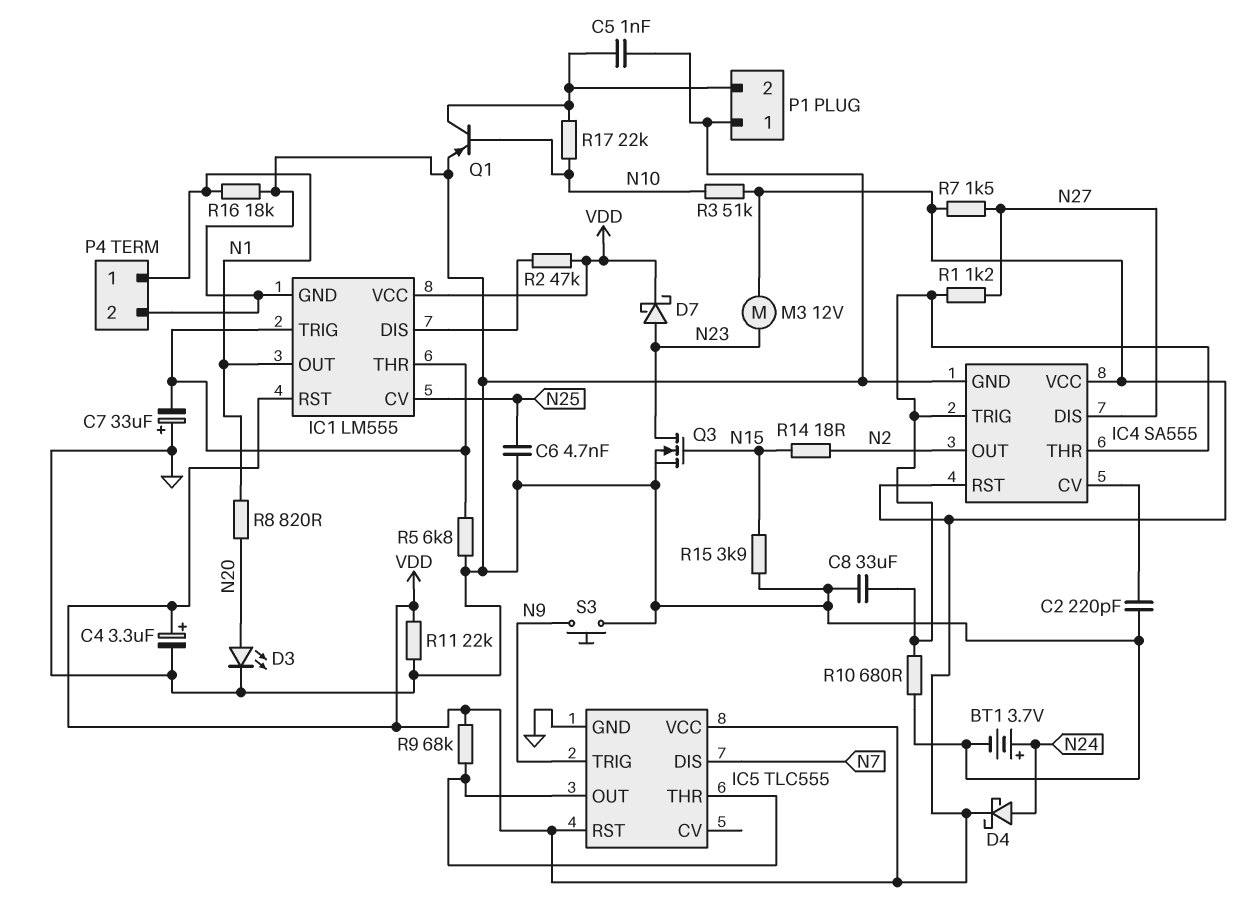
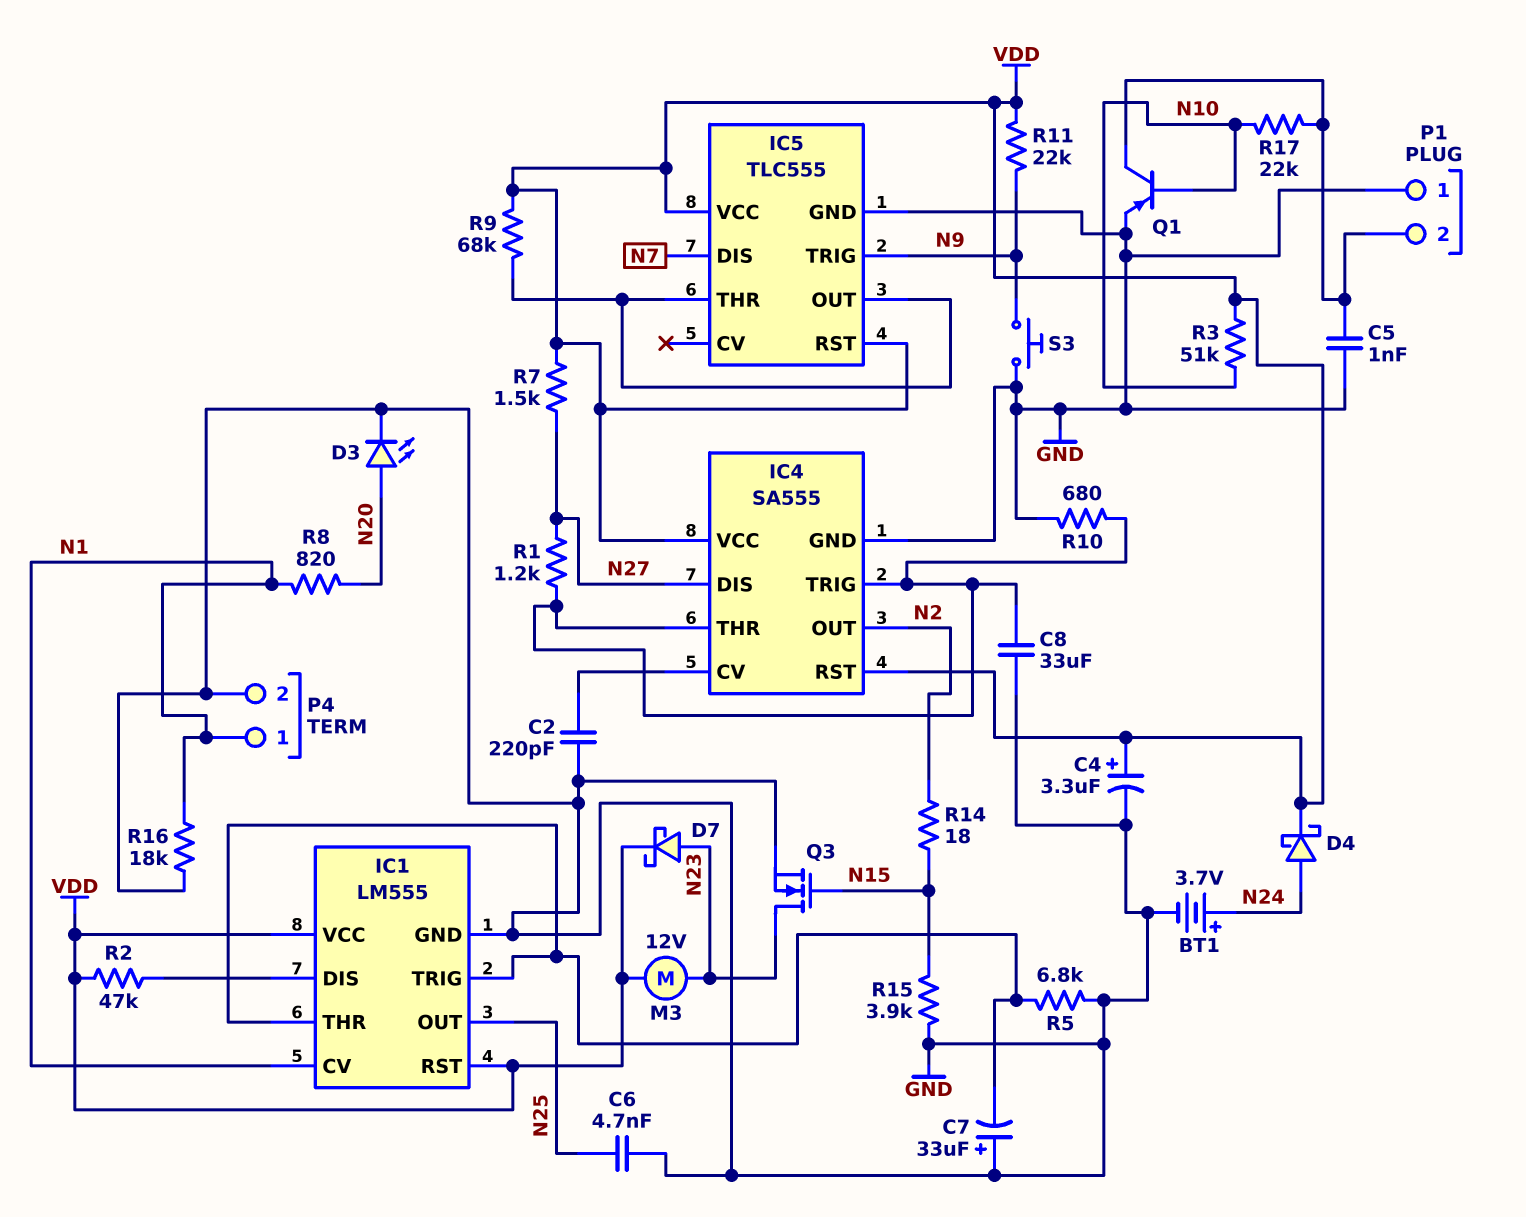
IC1 pin CV: N25 -> N1
IC1 pin OUT: N1 -> N25
R11: 22k (GND, VDD) -> 22k (N9, VDD)

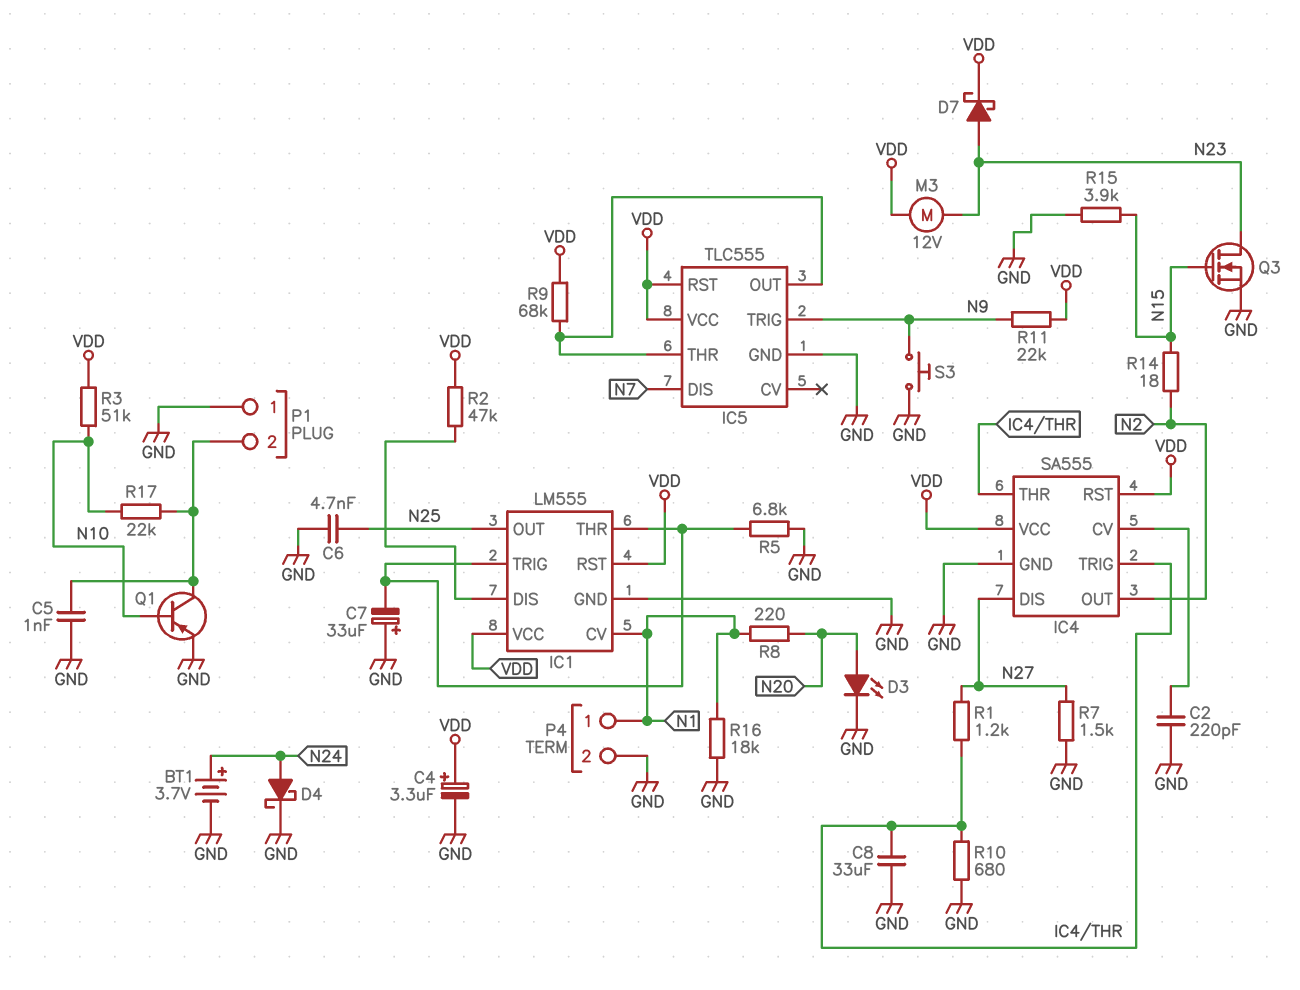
D4: schottky (A N24, K VDD) -> schottky (A N24, K GND)
R7: 1.5k (N27, VDD) -> 1.5k (GND, N27)
R8: 820 (N1, N20) -> 220 (N1, N20)

